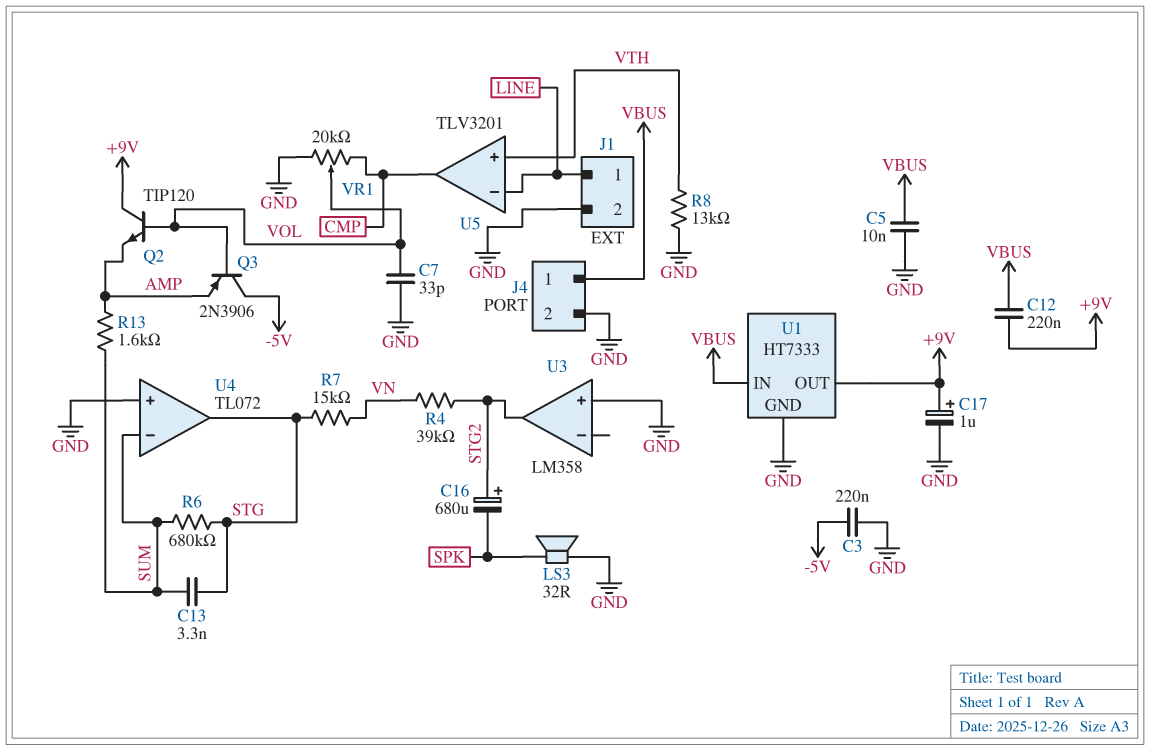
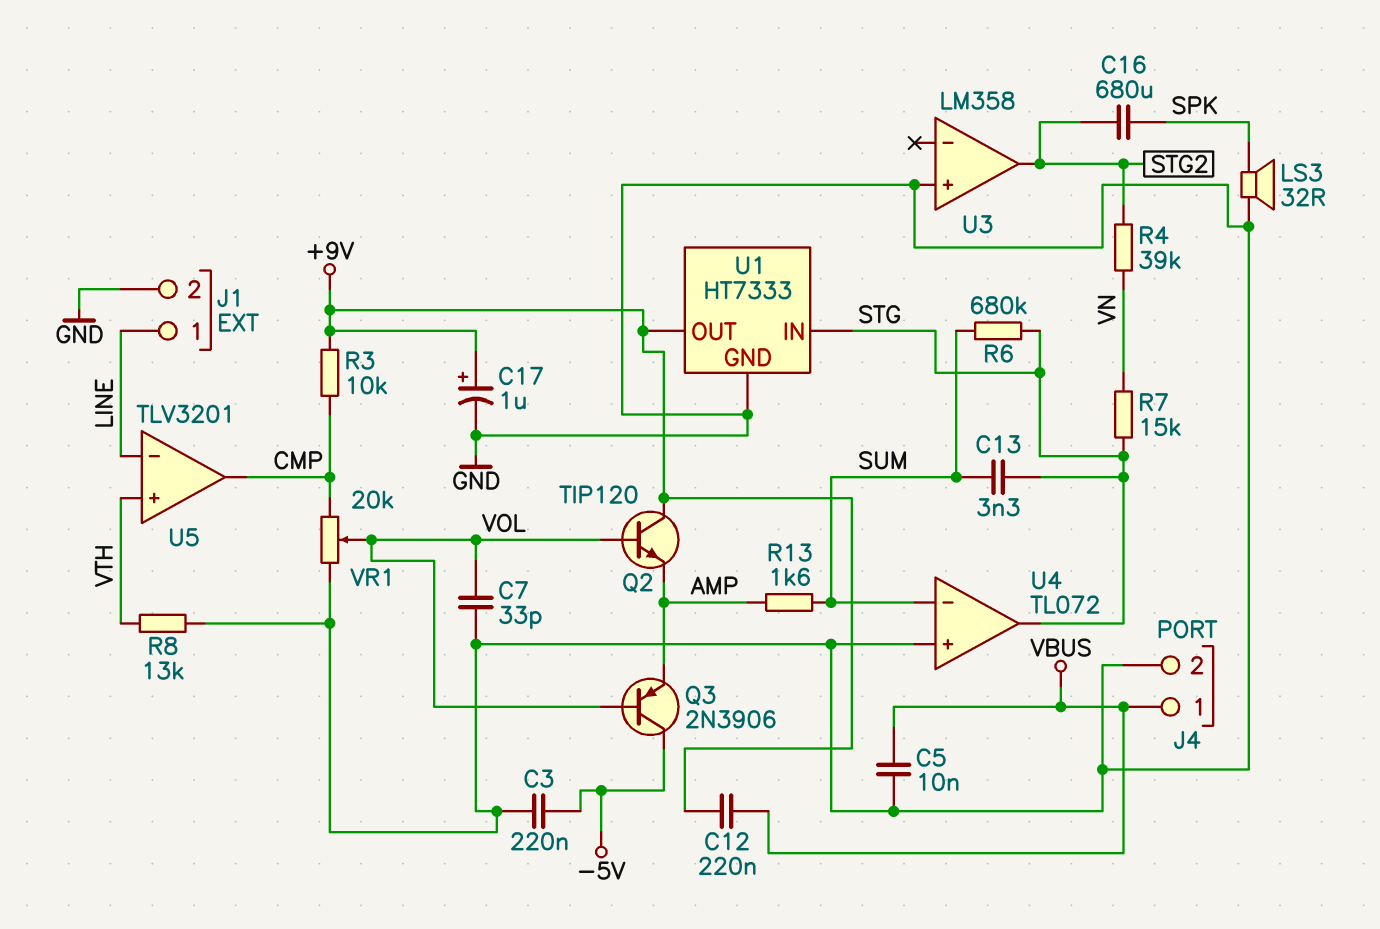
C16: 680uF (plus STG2, minus SPK) -> 680uF (SPK, STG2)
R3: none -> 10k (+9V, CMP)
U1 pin IN: VBUS -> STG

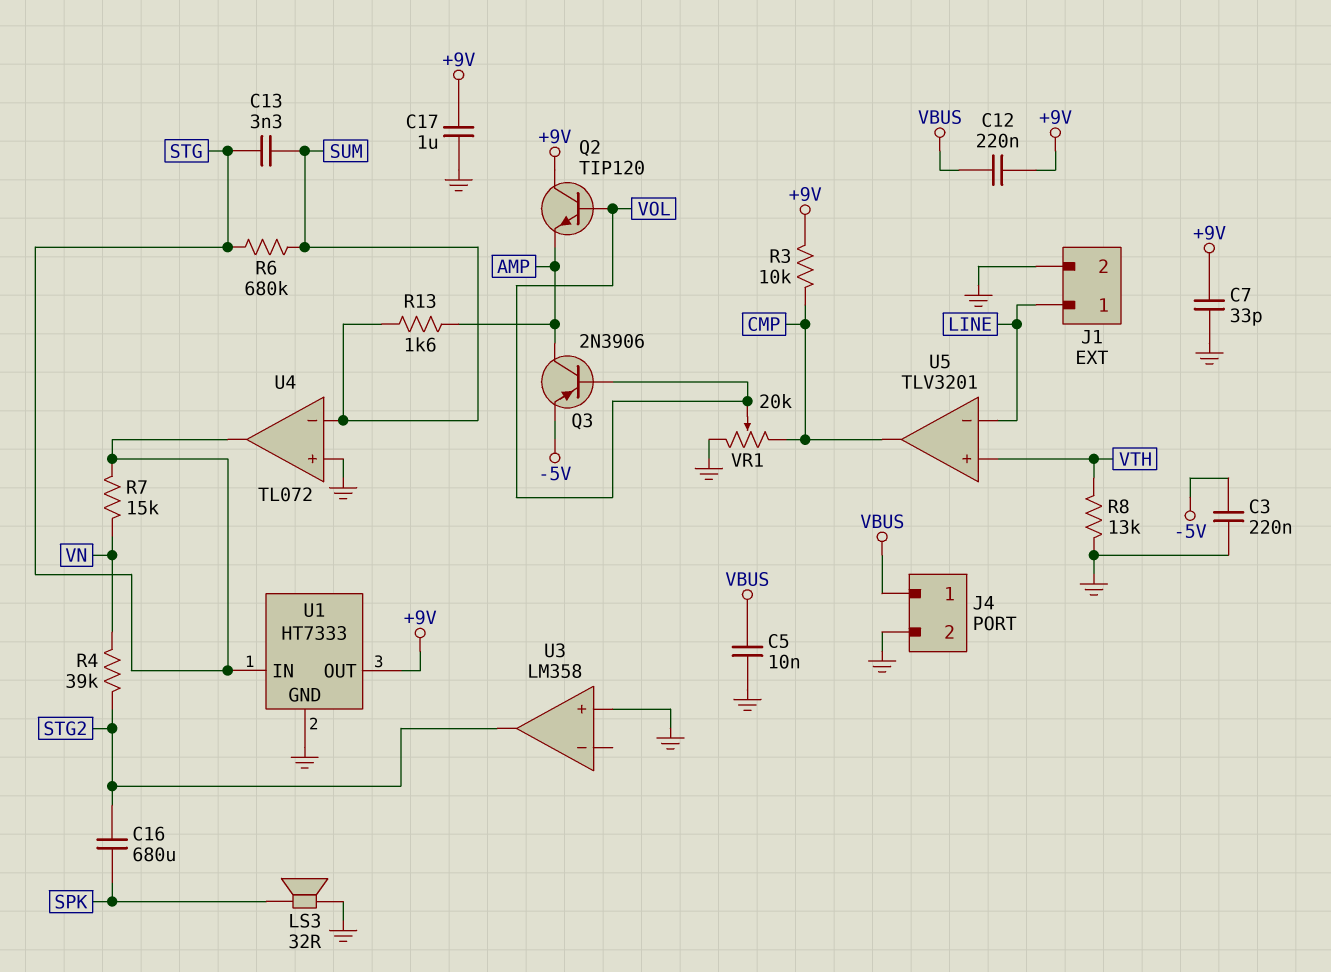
C7: 33pF (GND, VOL) -> 33pF (+9V, GND)
C17: 1uF (plus +9V, minus GND) -> 1uF (+9V, GND)
Q3: PNP 2N3906 (B VOL, C -5V, E AMP) -> PNP 2N3906 (B VOL, C AMP, E -5V)

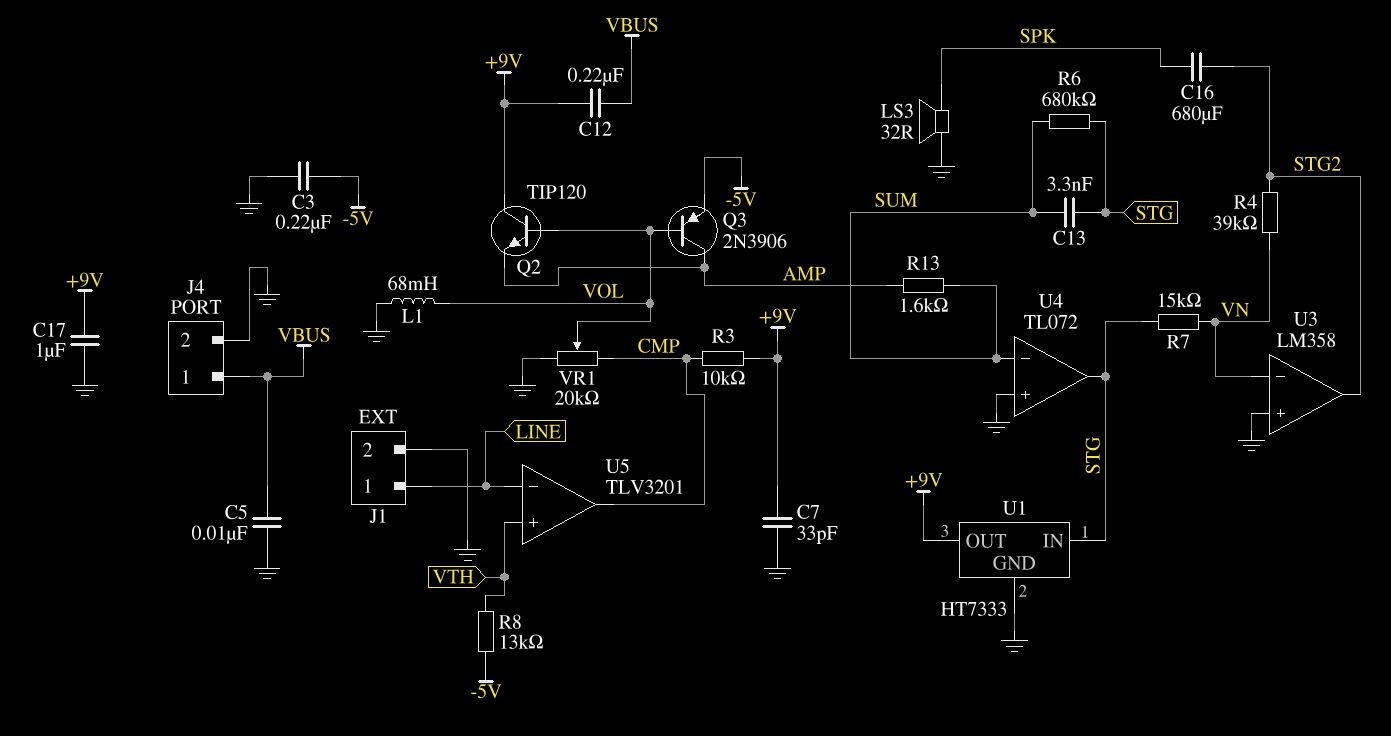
L1: none -> 68mH (GND, VOL)
R8: 13k (GND, VTH) -> 13k (-5V, VTH)
U3 pin in-: none -> VN

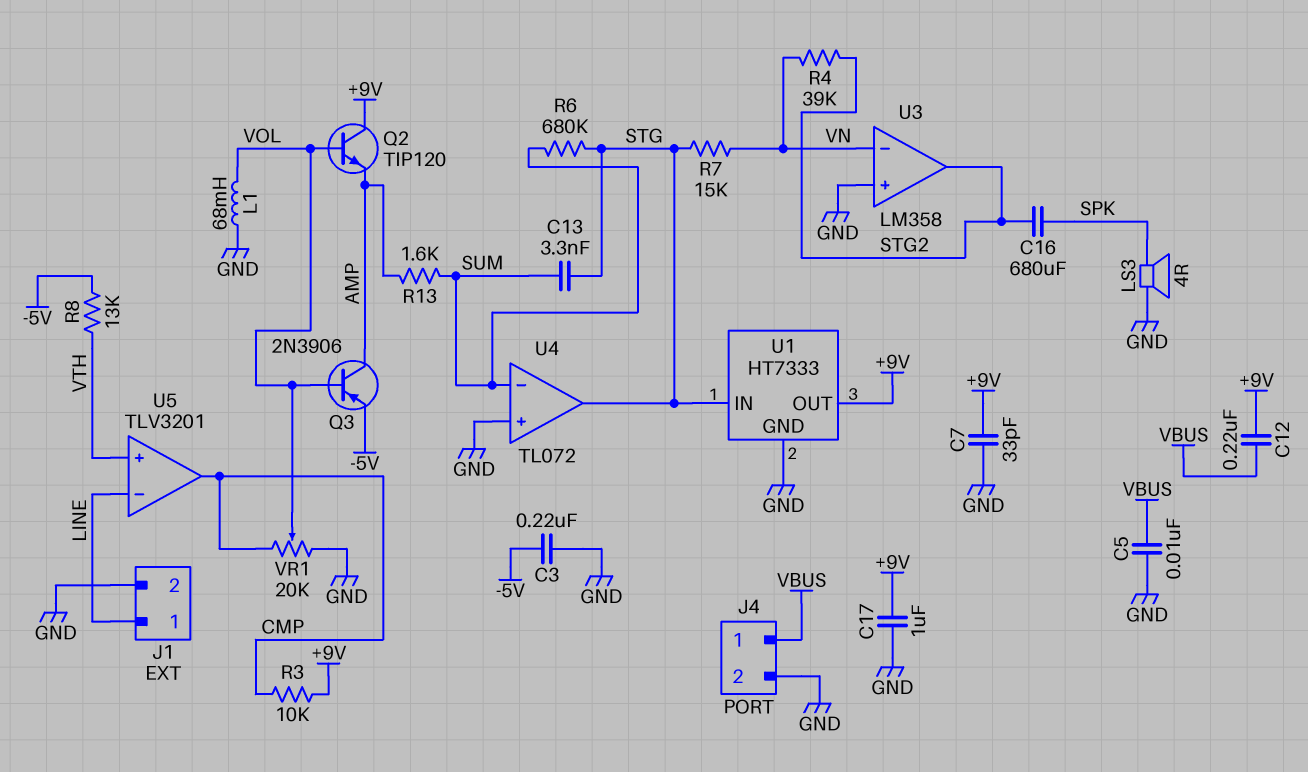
LS3: speaker 32R (GND, SPK) -> speaker 4R (GND, SPK)

